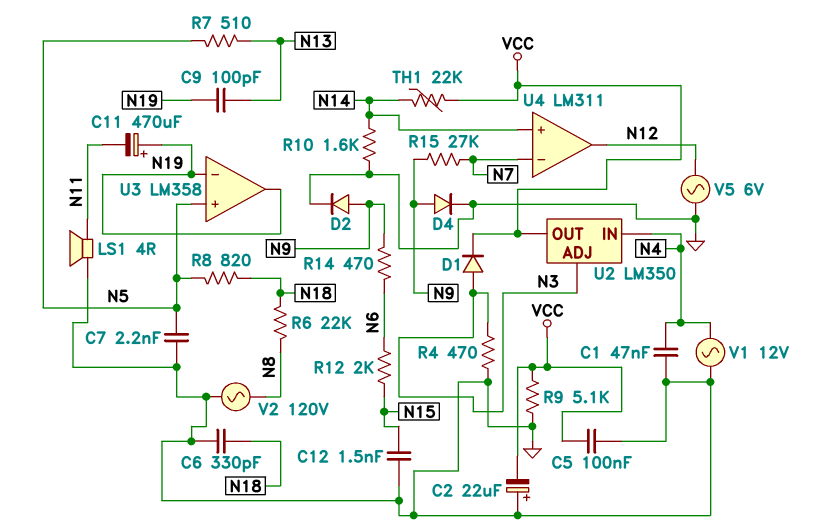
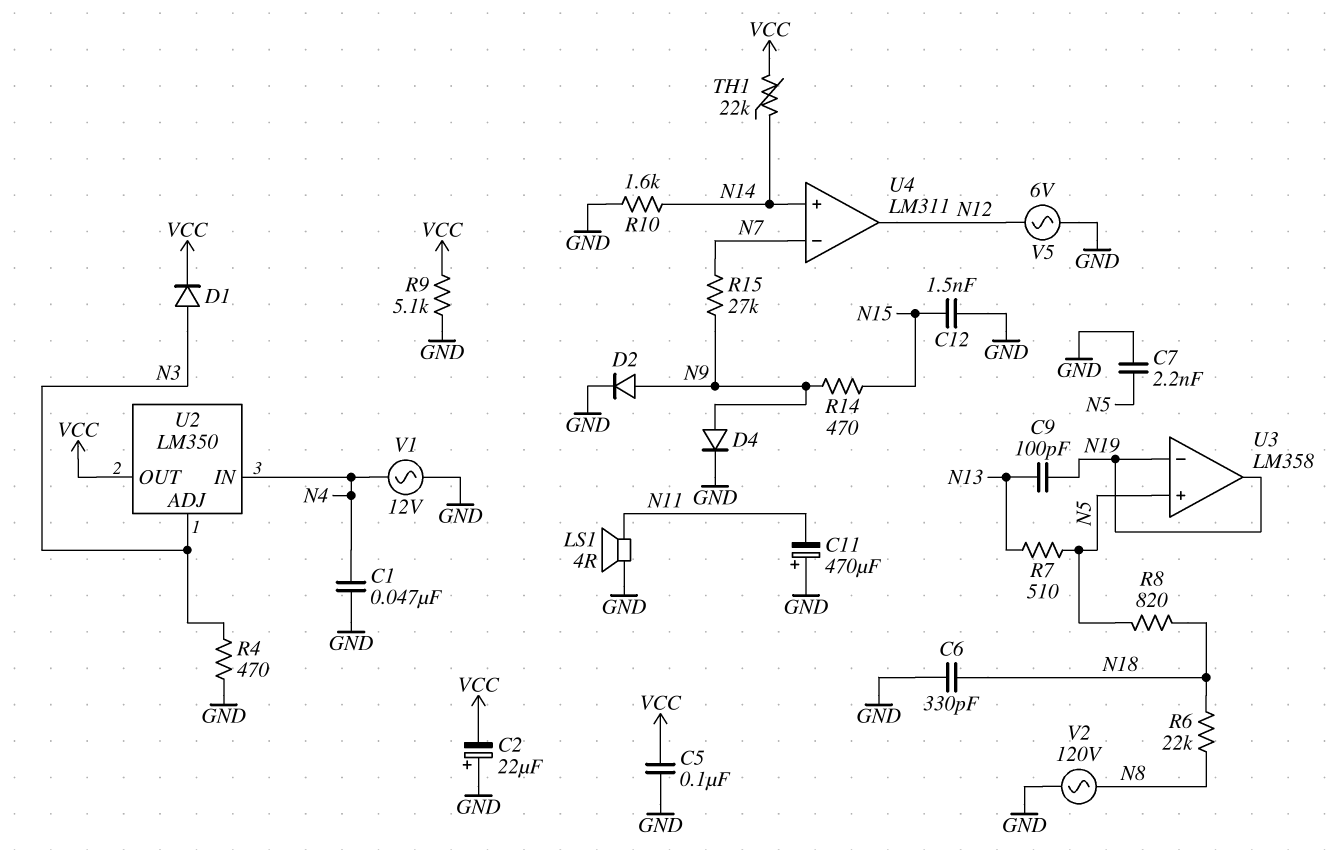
C11: 470uF (plus N19, minus N11) -> 470uF (plus GND, minus N11)
R12: 2k (N6, N15) -> none
R14: 470 (N6, N9) -> 470 (N9, N15)

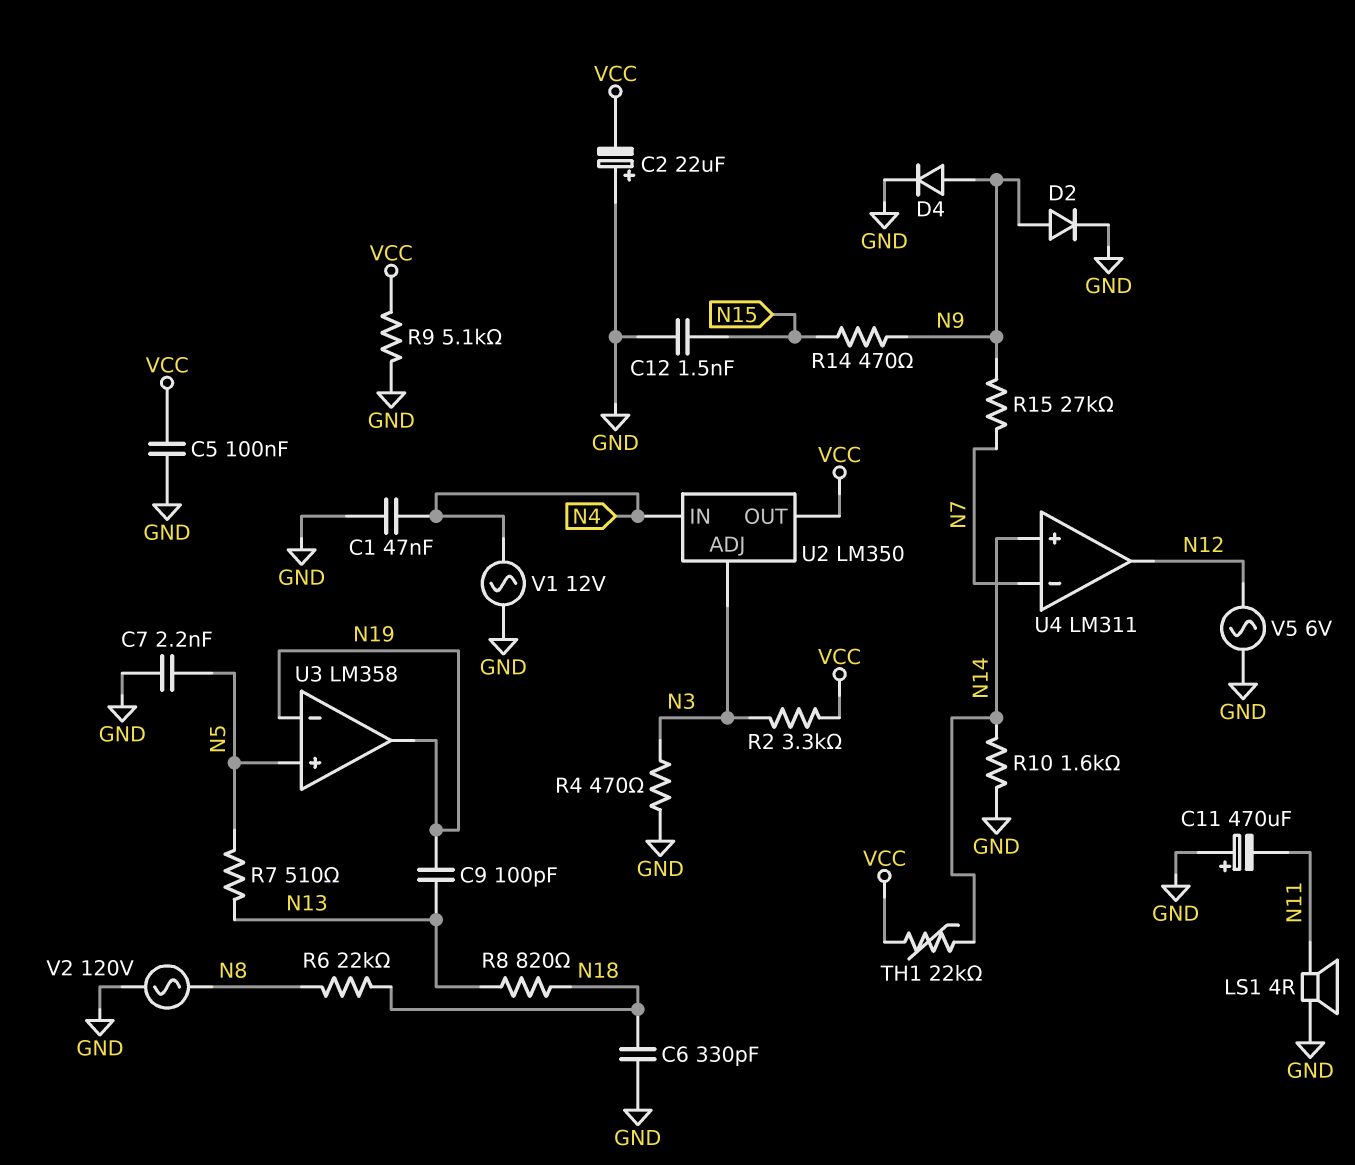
D1: diode (A N3, K VCC) -> none
R2: none -> 3.3k (N3, VCC)
R8: 820 (N5, N18) -> 820 (N13, N18)

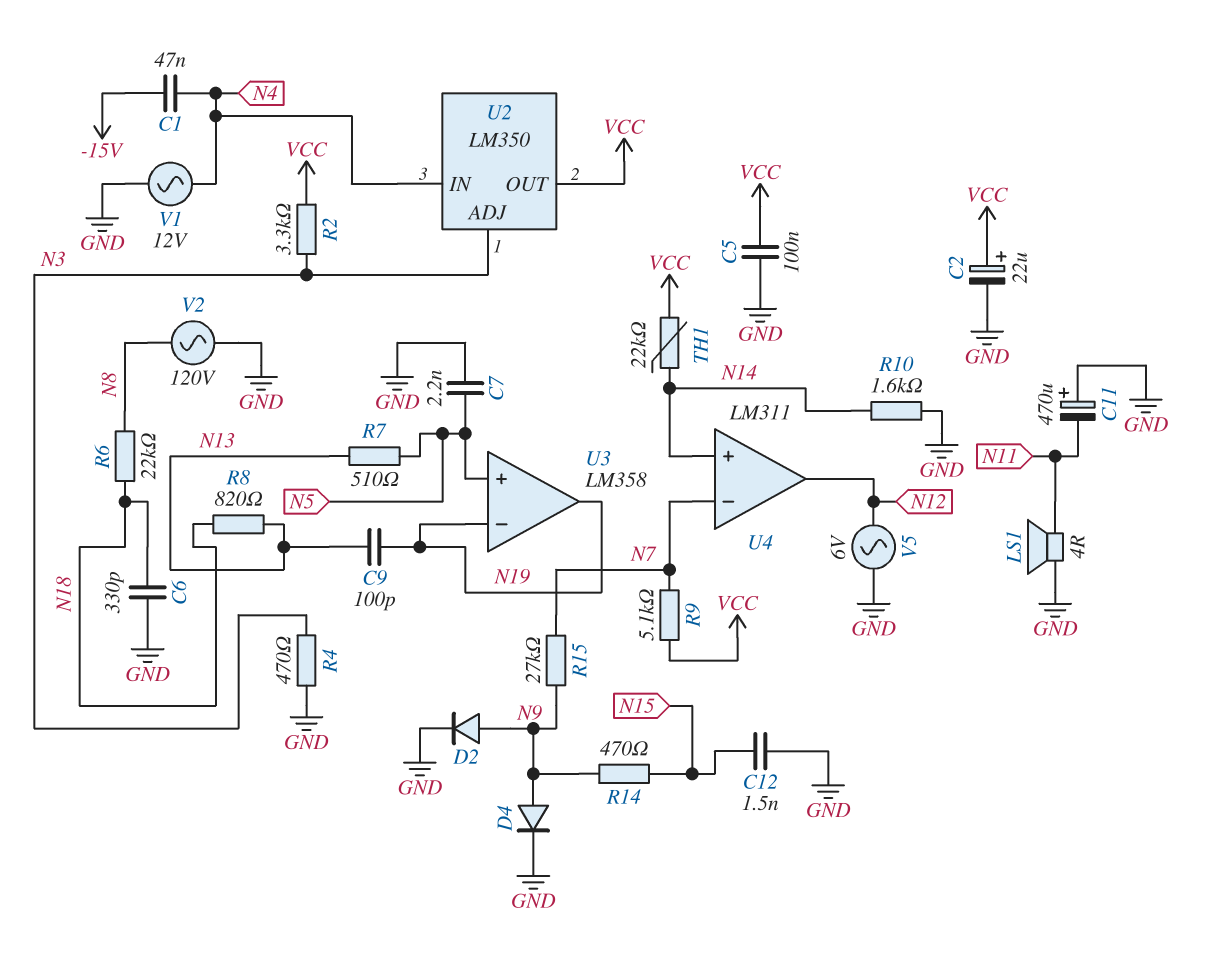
C1: 47nF (GND, N4) -> 47nF (-15V, N4)
C2: 22uF (plus GND, minus VCC) -> 22uF (plus VCC, minus GND)
R9: 5.1k (GND, VCC) -> 5.1k (N7, VCC)

